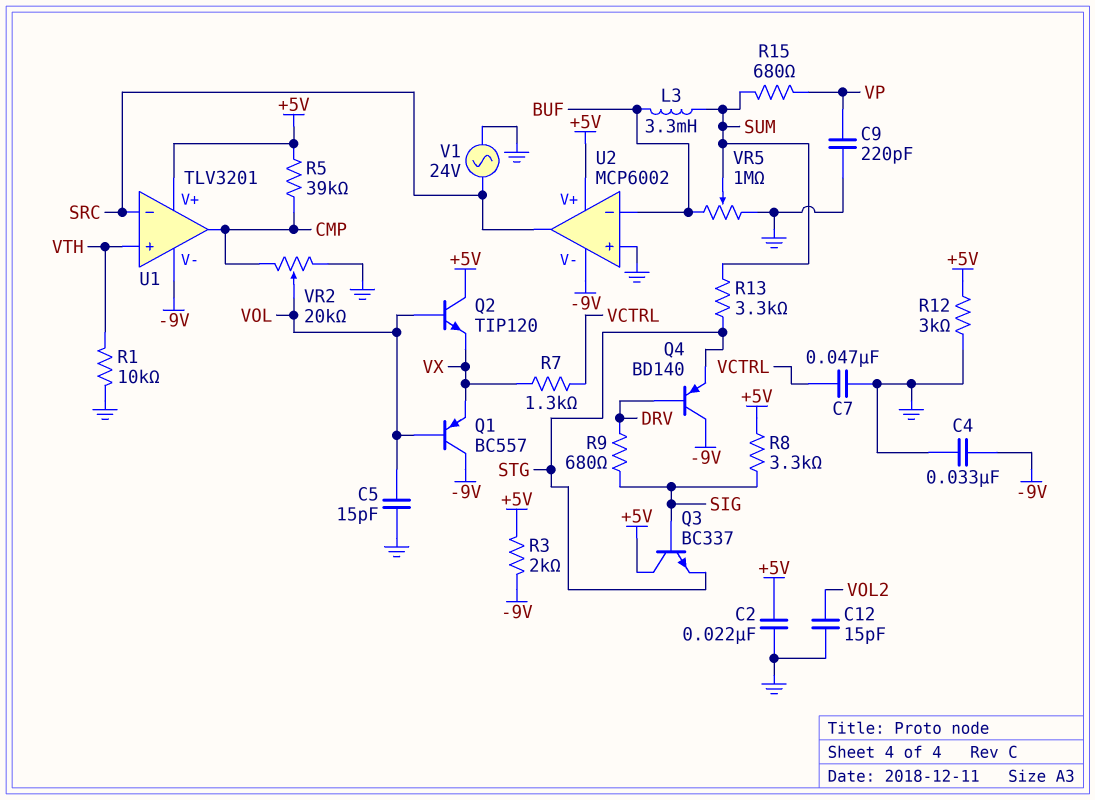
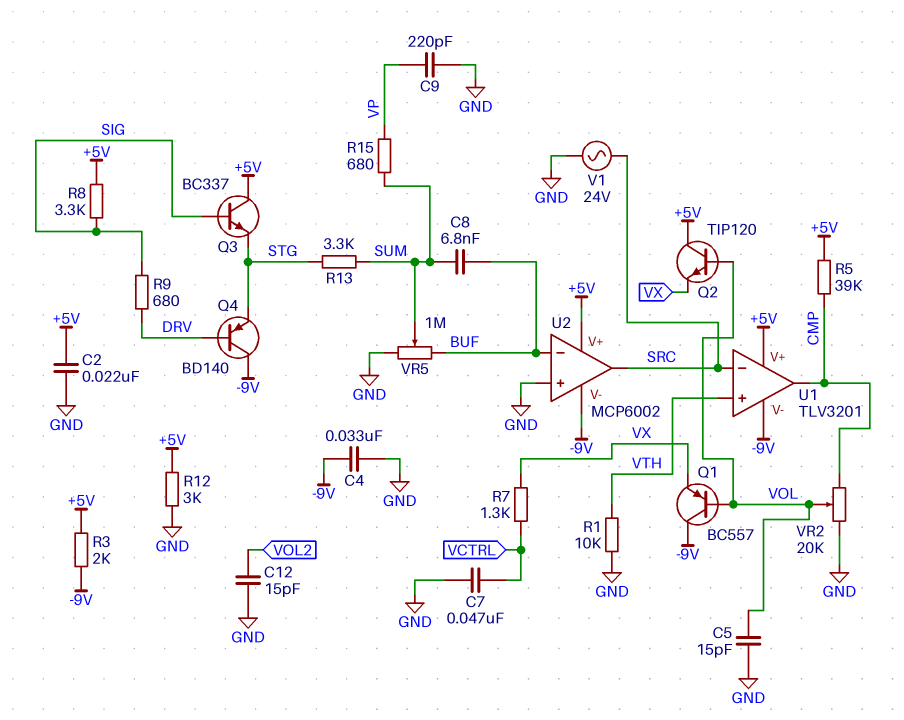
C8: none -> 6.8nF (BUF, SUM)
L3: 3.3mH (BUF, SUM) -> none

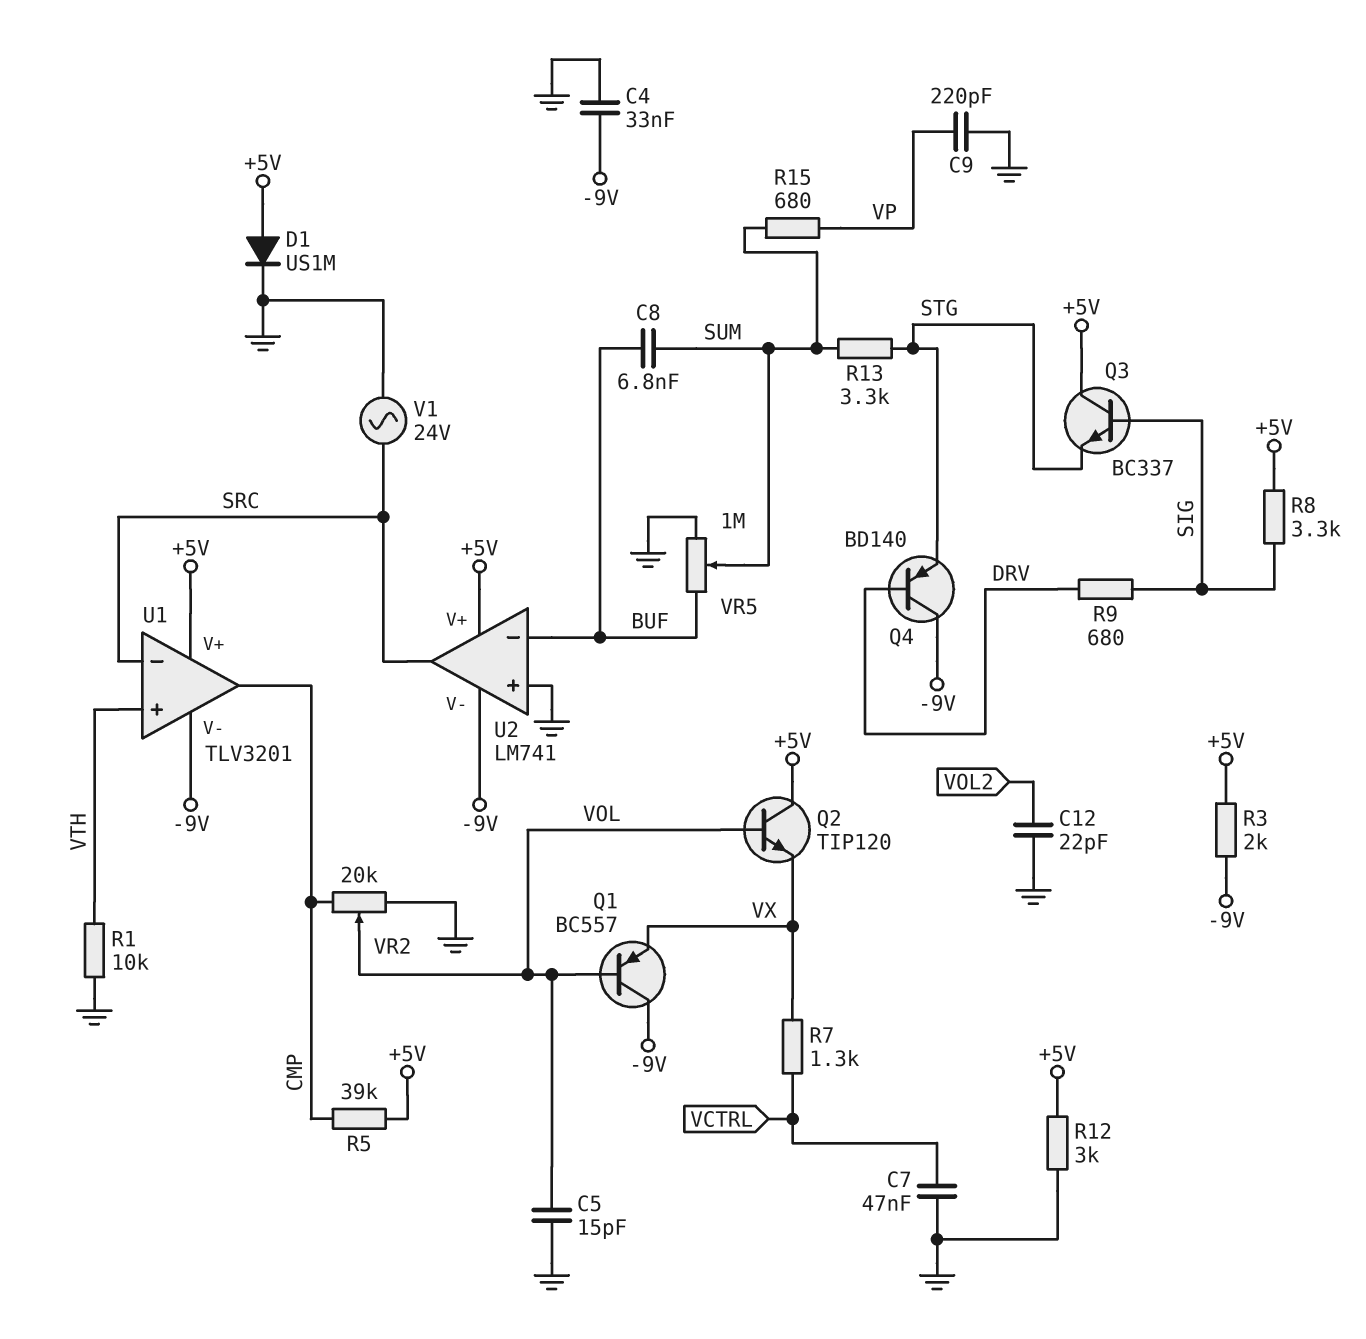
C2: 22nF (+5V, GND) -> none
C12: 15pF (GND, VOL2) -> 22pF (GND, VOL2)
D1: none -> diode US1M (A +5V, K GND)
U2: MCP6002 -> LM741

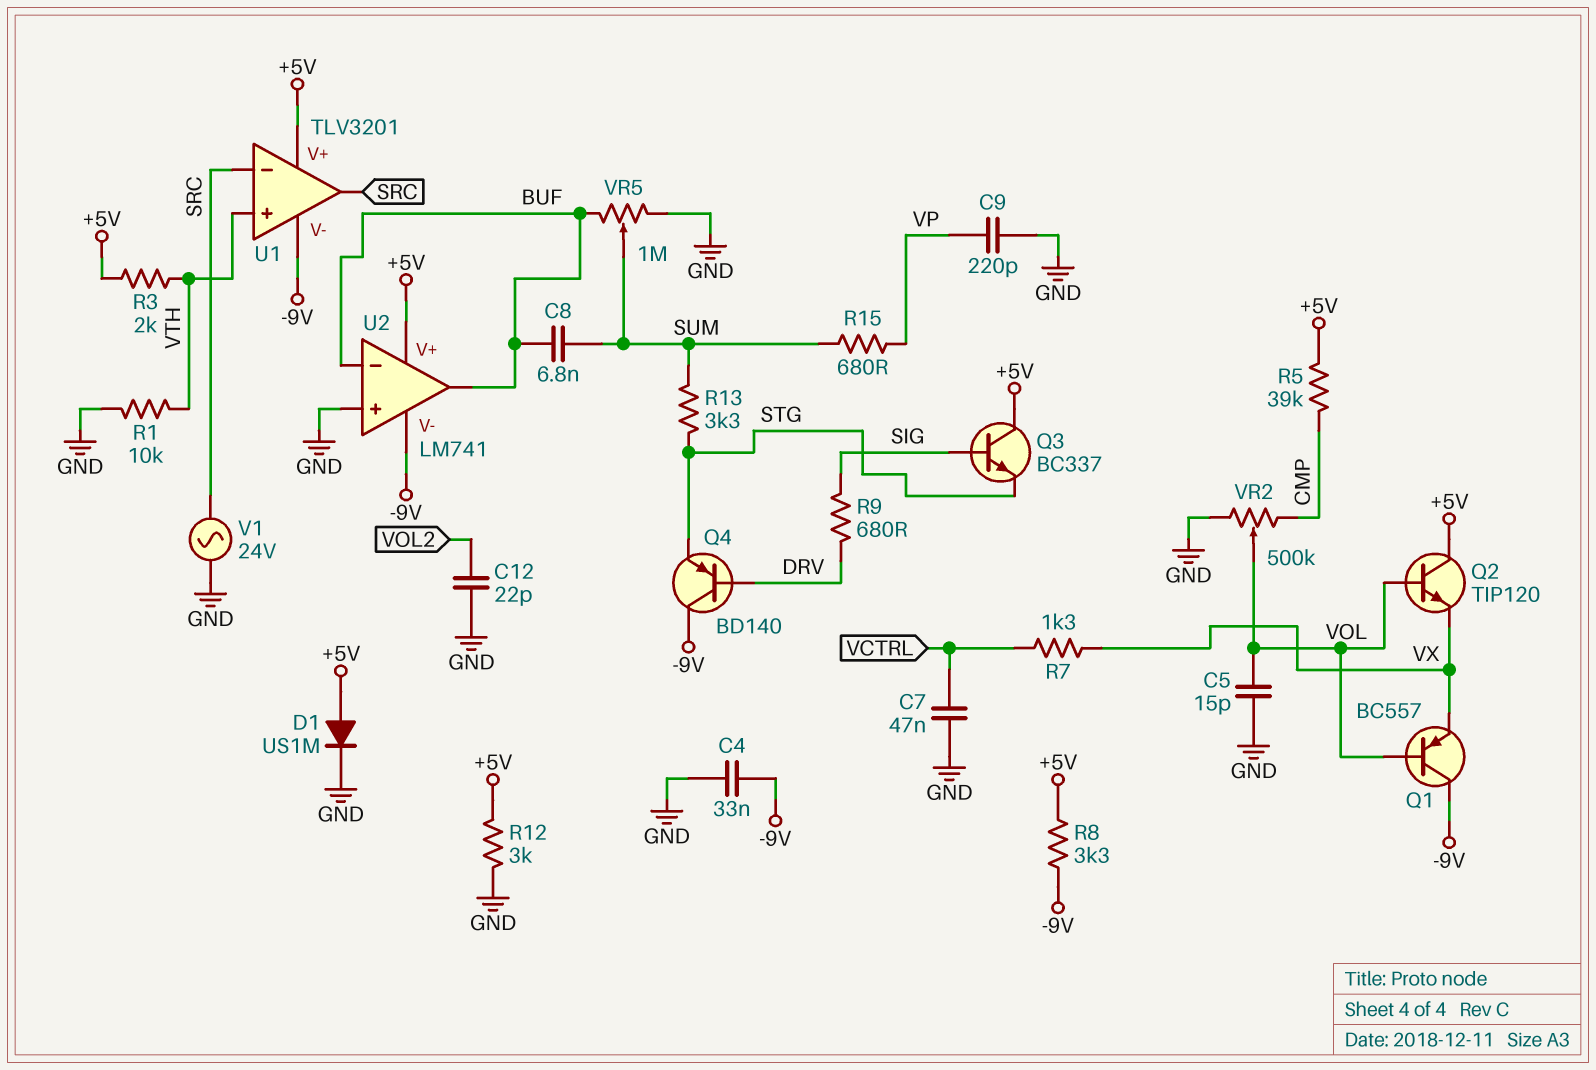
R3: 2k (+5V, -9V) -> 2k (+5V, VTH)
R8: 3.3k (+5V, SIG) -> 3.3k (+5V, -9V)
U1 pin out: CMP -> SRC
U2 pin out: SRC -> BUF
VR2: 20k (CMP, GND, wiper VOL) -> 500k (CMP, GND, wiper VOL)

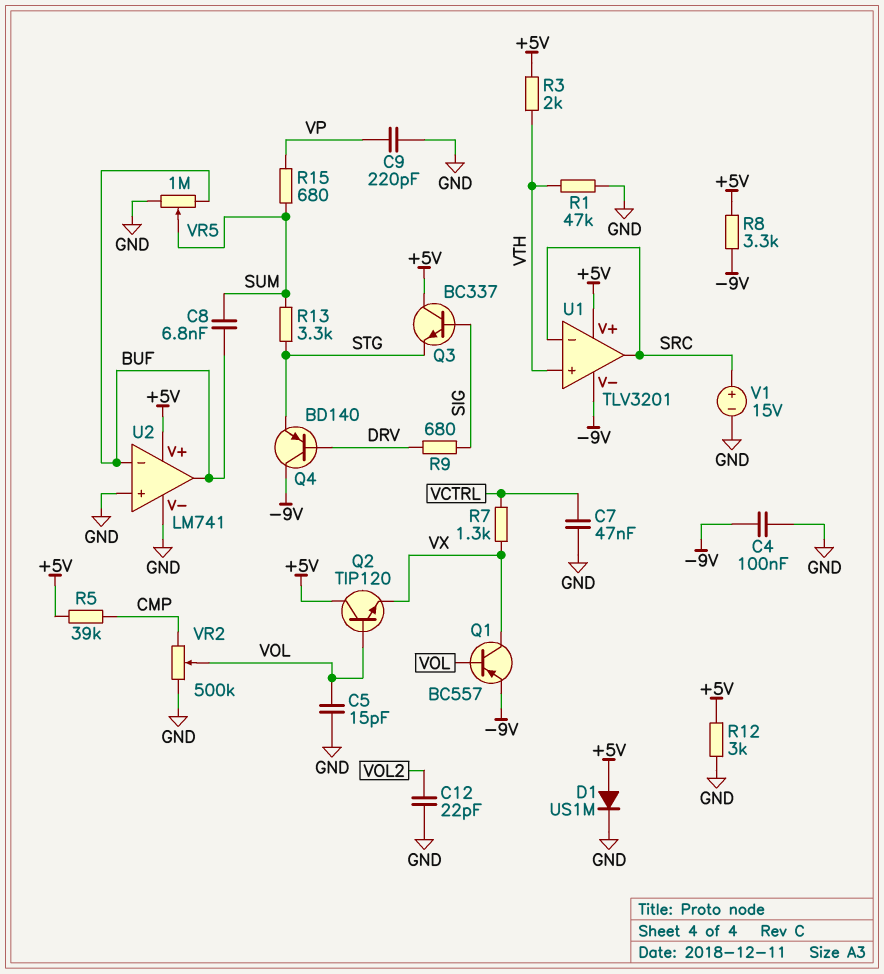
C4: 33nF (-9V, GND) -> 100nF (-9V, GND)
Q1: PNP BC557 (B VOL, C -9V, E VX) -> PNP BC557 (B VOL, C VX, E -9V)
R1: 10k (GND, VTH) -> 47k (GND, VTH)
U2 pin V-: -9V -> GND
V1: AC 24V (GND, SRC) -> 15V (plus SRC, minus GND)

